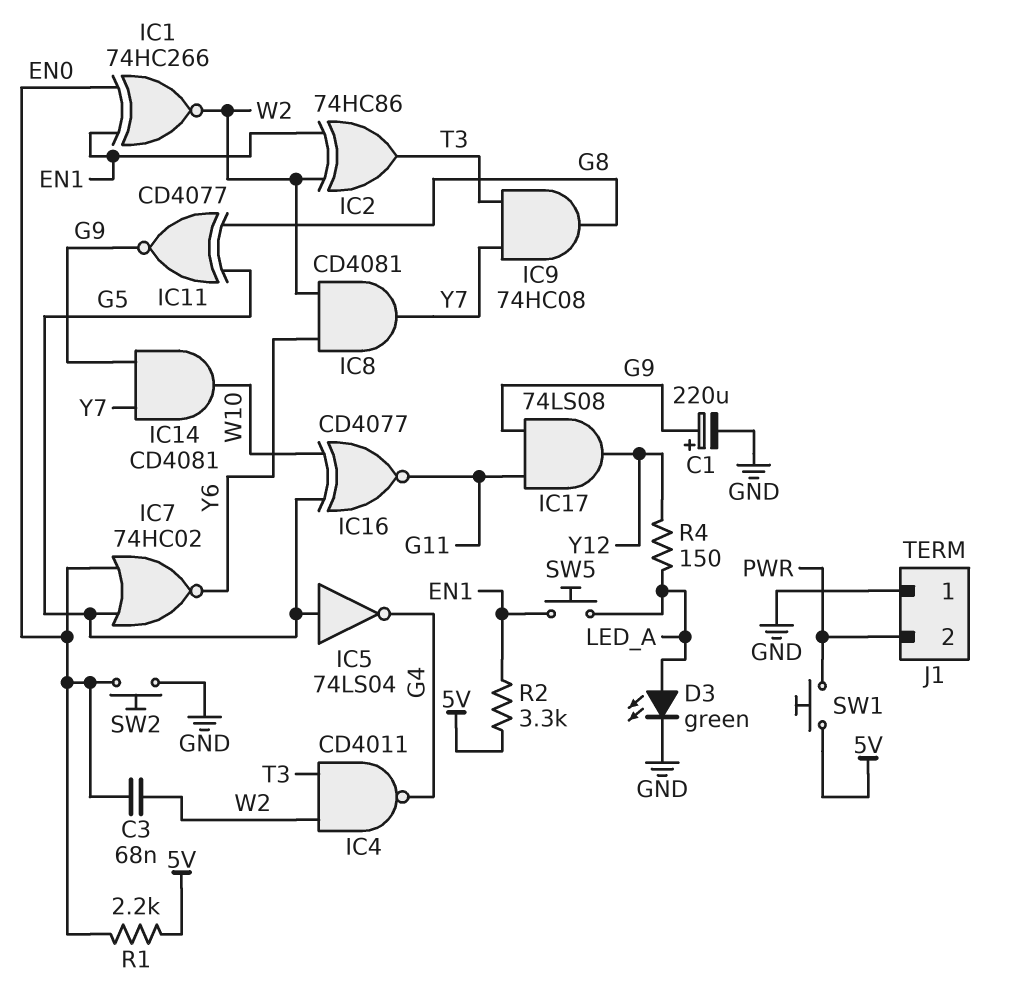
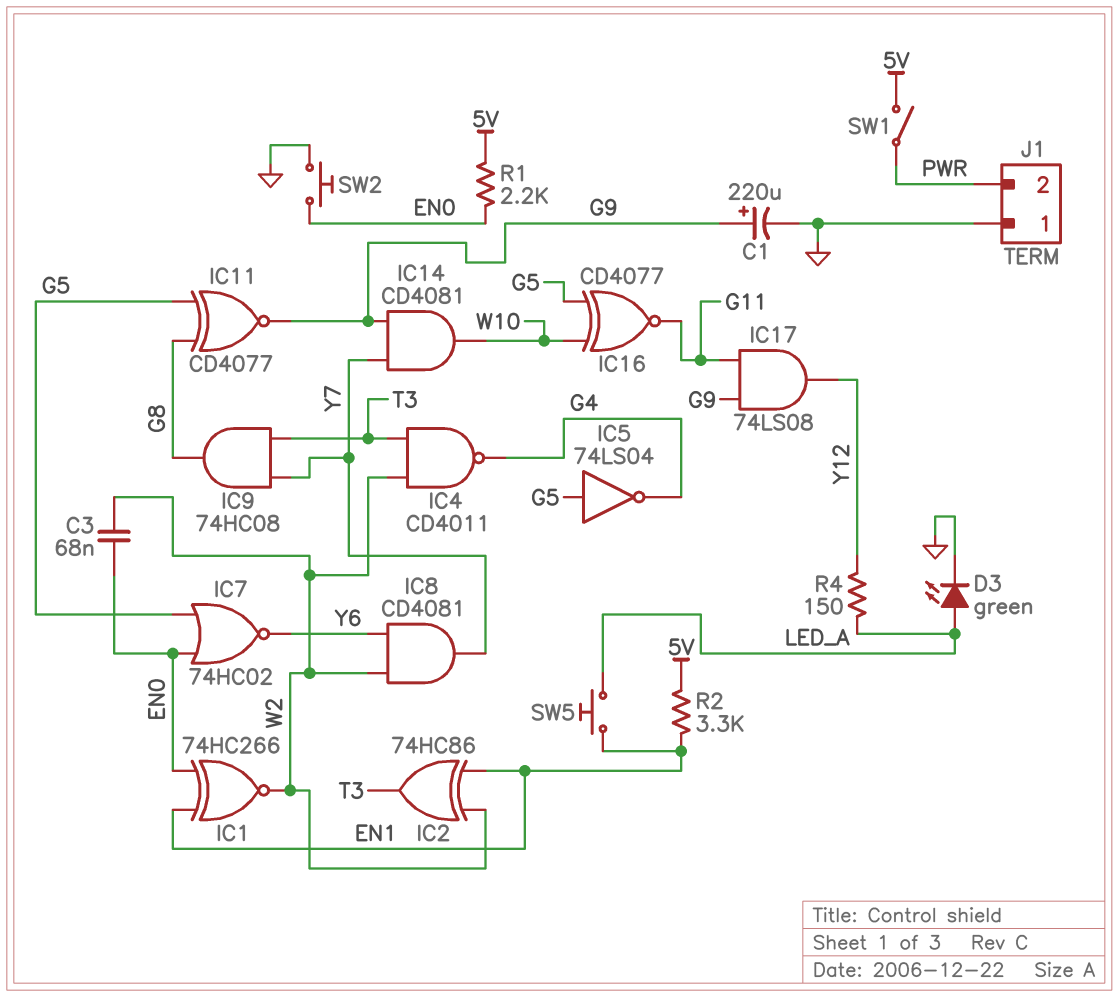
SW1: button (5V, PWR) -> switch (5V, PWR)

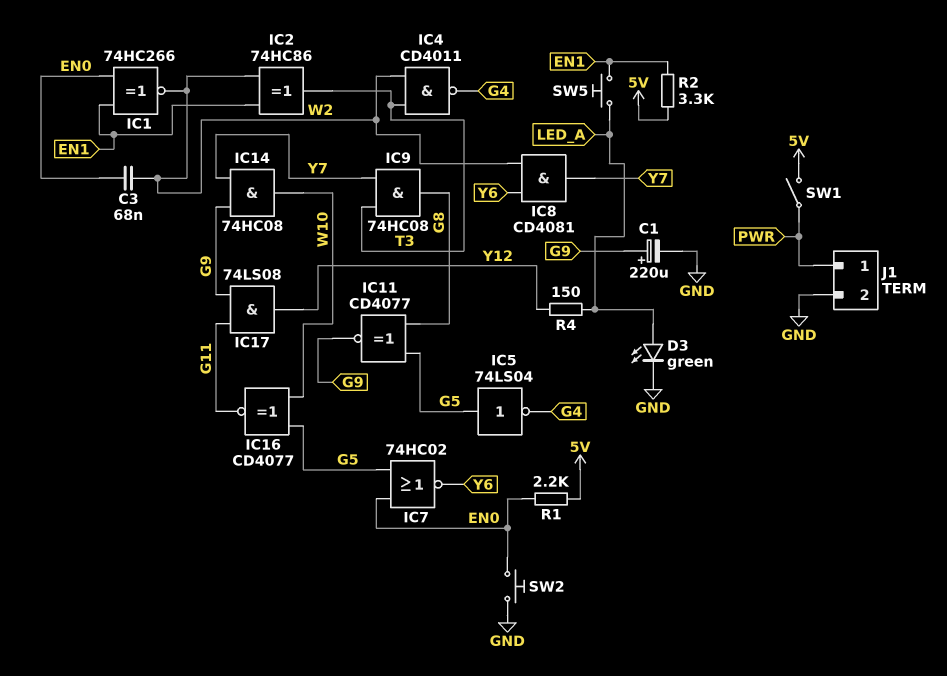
IC14: AND CD4081 (in G9, in Y7, out W10) -> AND 74HC08 (in G9, in Y7, out W10)
J1 pin 1: GND -> PWR
J1 pin 2: PWR -> GND

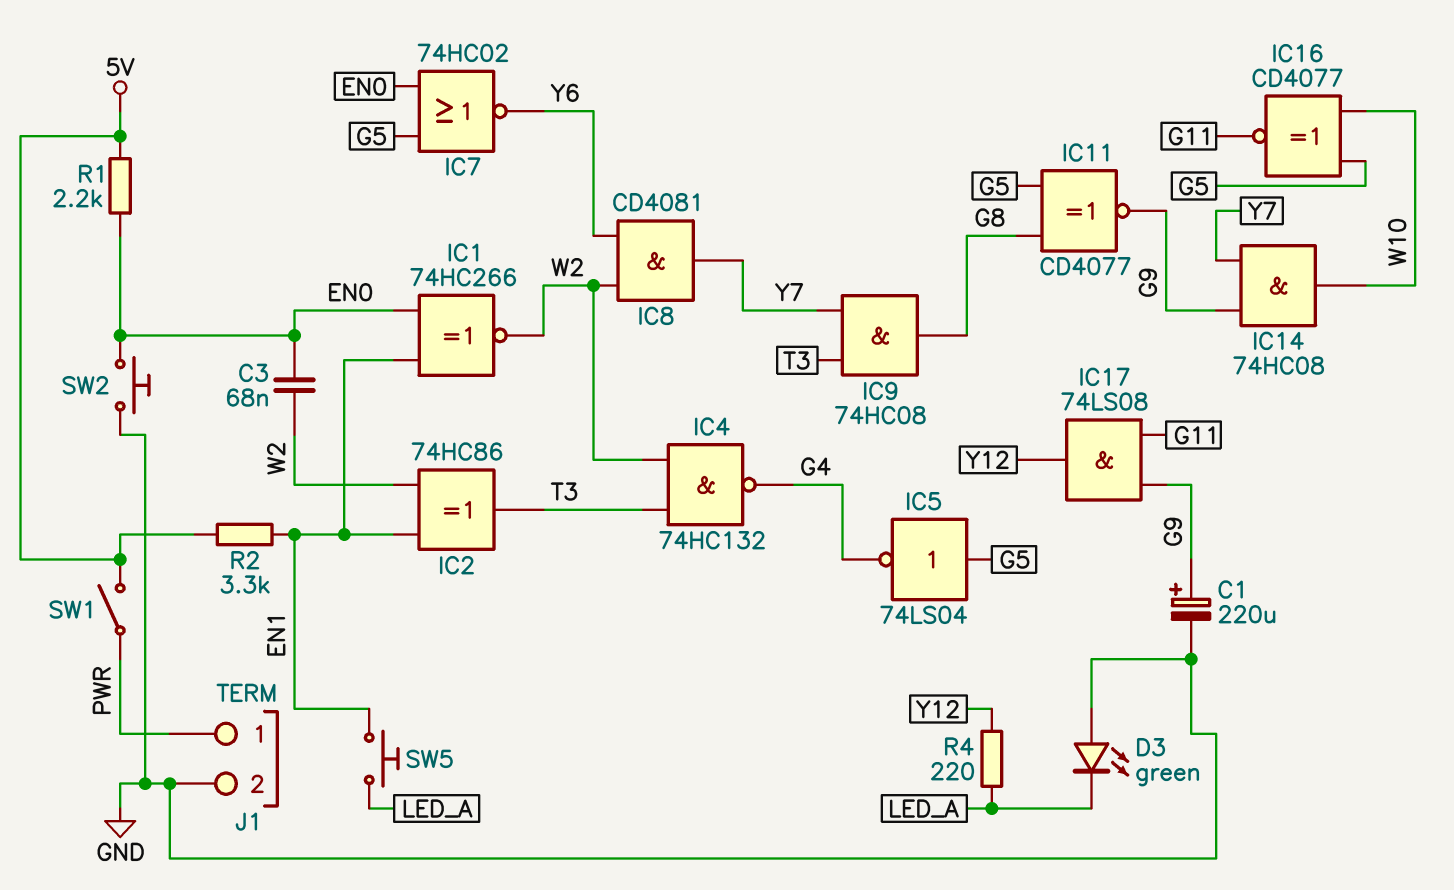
D3: LED green (A LED_A, K GND) -> LED green (A GND, K LED_A)
IC4: NAND CD4011 (in T3, in W2, out G4) -> NAND 74HC132 (in T3, in W2, out G4)
R4: 150 (LED_A, Y12) -> 220 (LED_A, Y12)

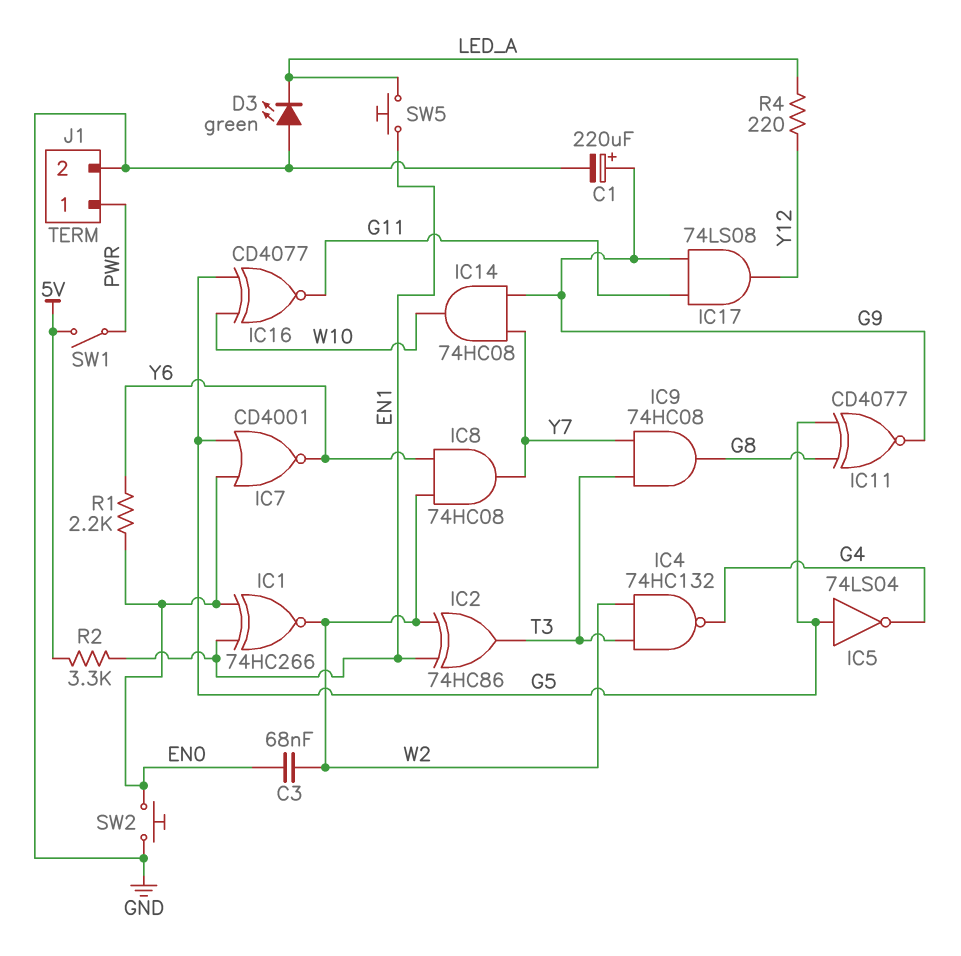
IC7: NOR 74HC02 (in EN0, in G5, out Y6) -> NOR CD4001 (in EN0, in G5, out Y6)
IC8: AND CD4081 (in W2, in Y6, out Y7) -> AND 74HC08 (in W2, in Y6, out Y7)
R1: 2.2k (5V, EN0) -> 2.2k (EN0, Y6)

